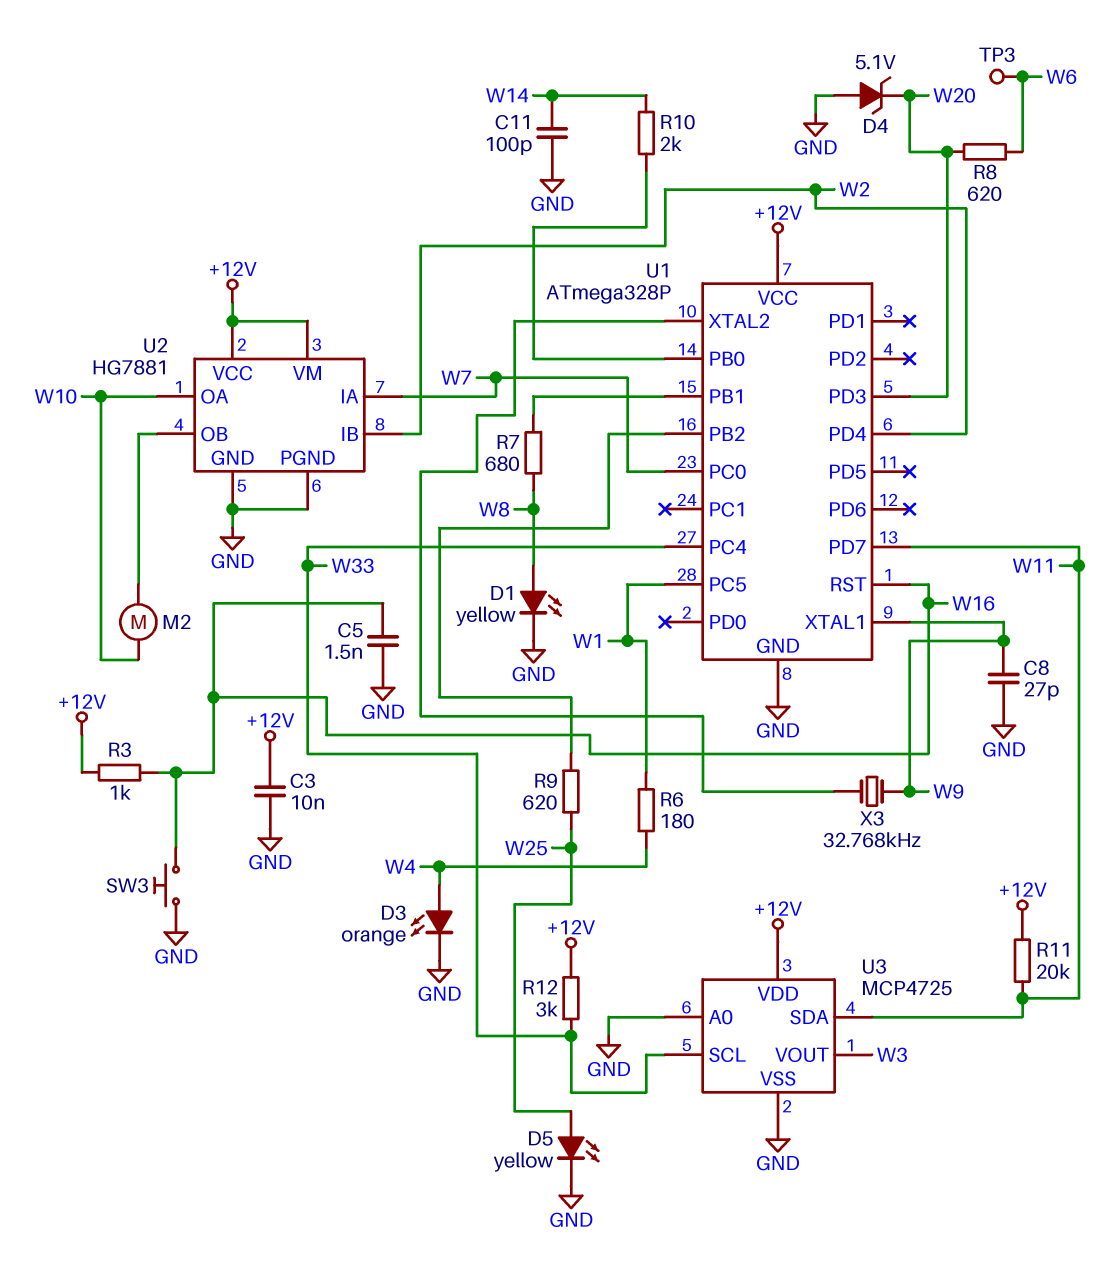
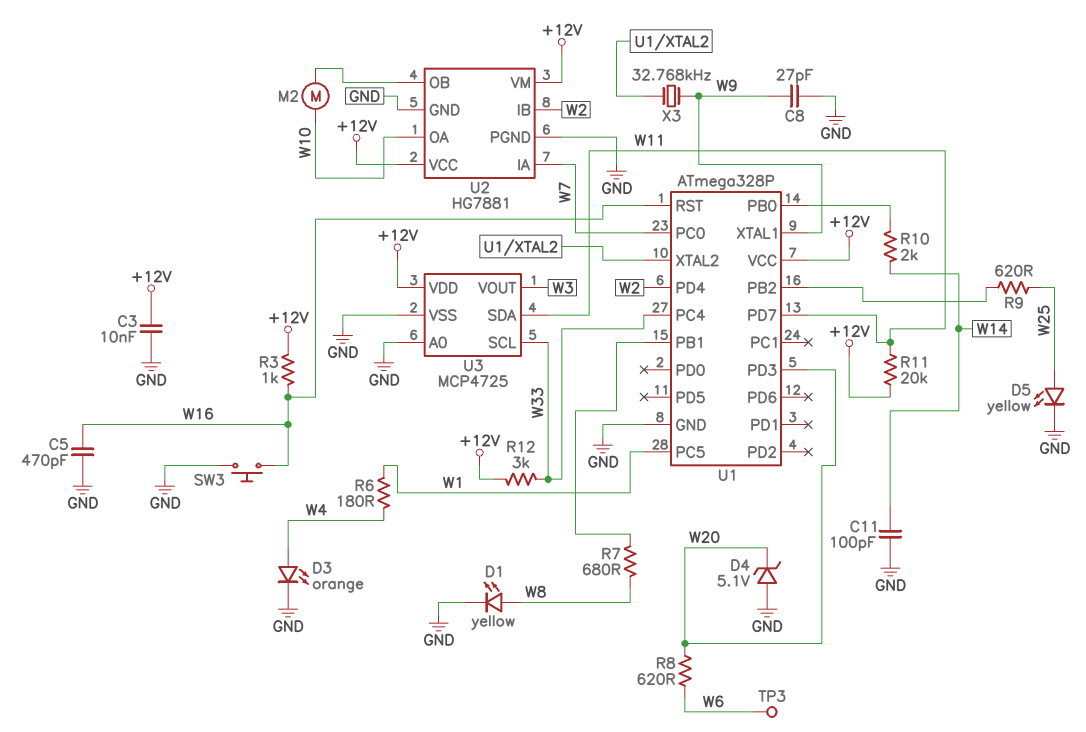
C5: 1.5nF (GND, W16) -> 470pF (GND, W16)

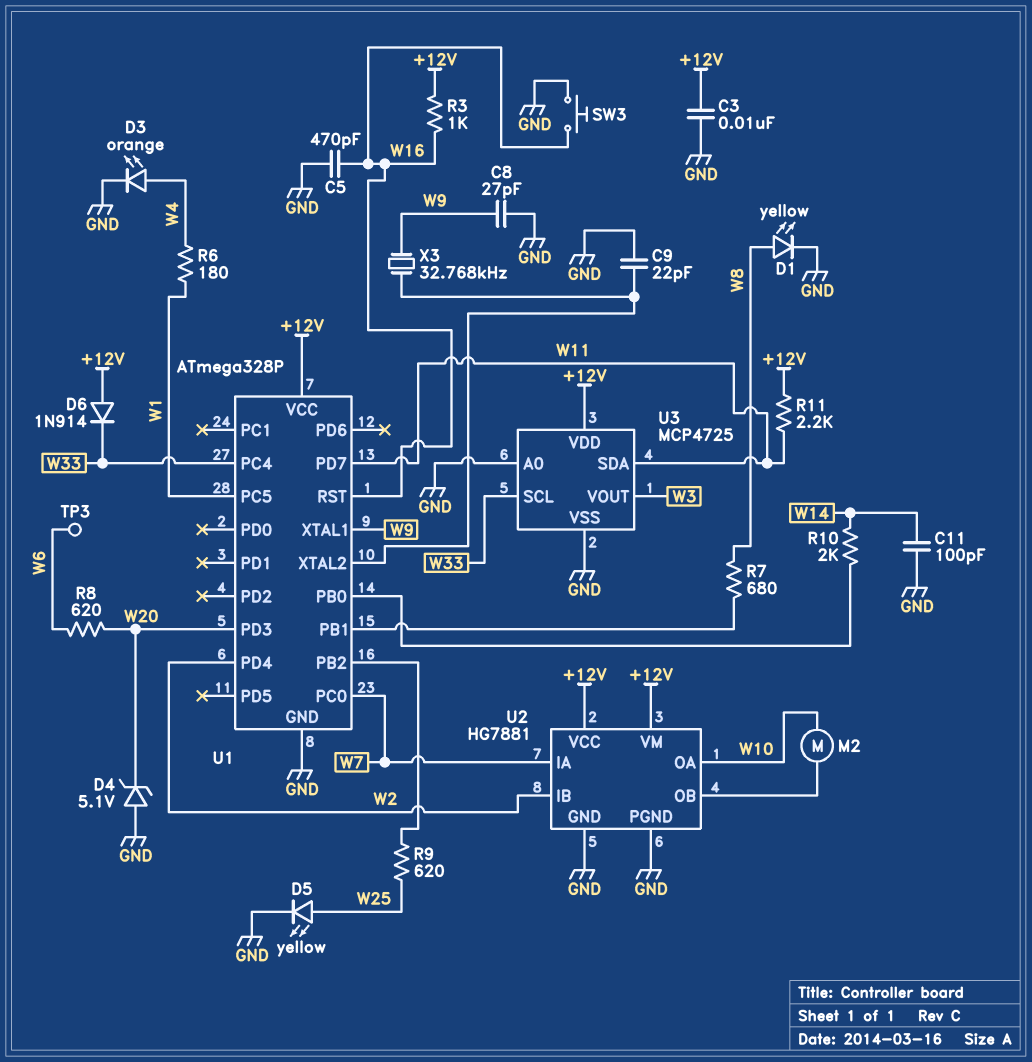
C9: none -> 22pF (GND, U1/XTAL2)
D6: none -> diode 1N914 (A +12V, K W33)
R11: 20k (+12V, W11) -> 2.2k (+12V, W11)
R12: 3k (+12V, W33) -> none

